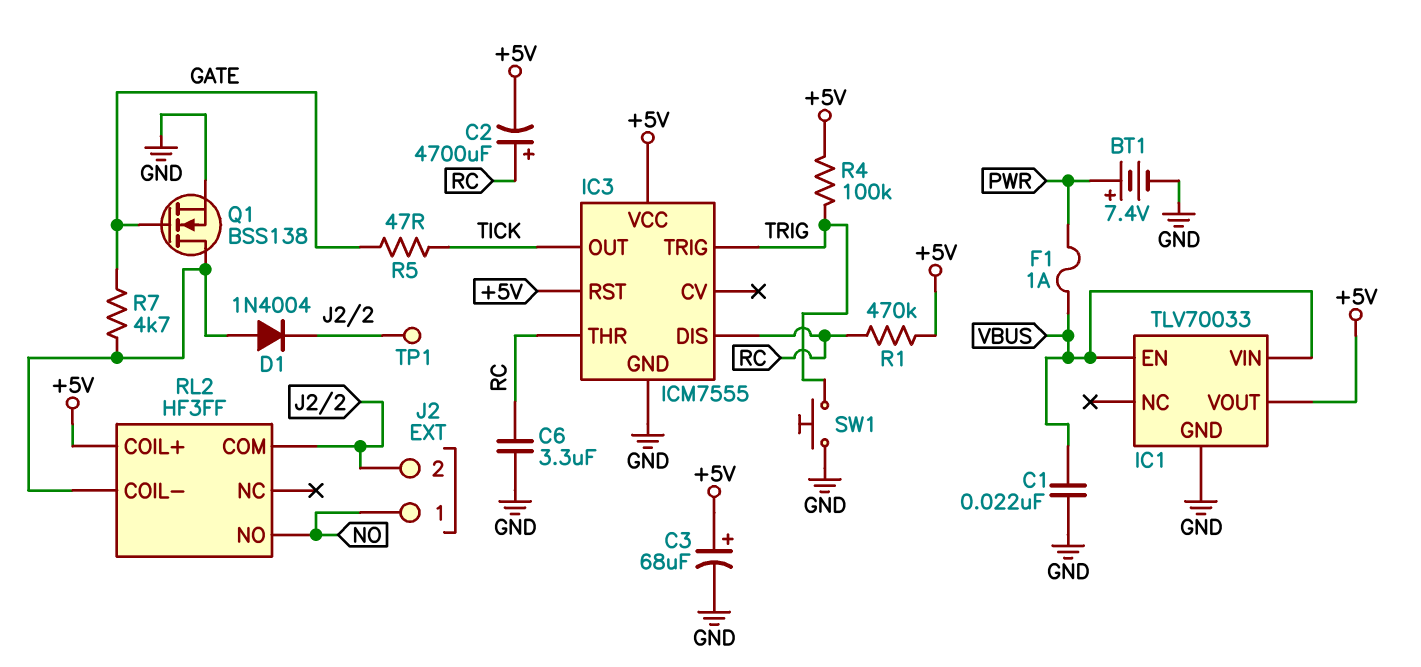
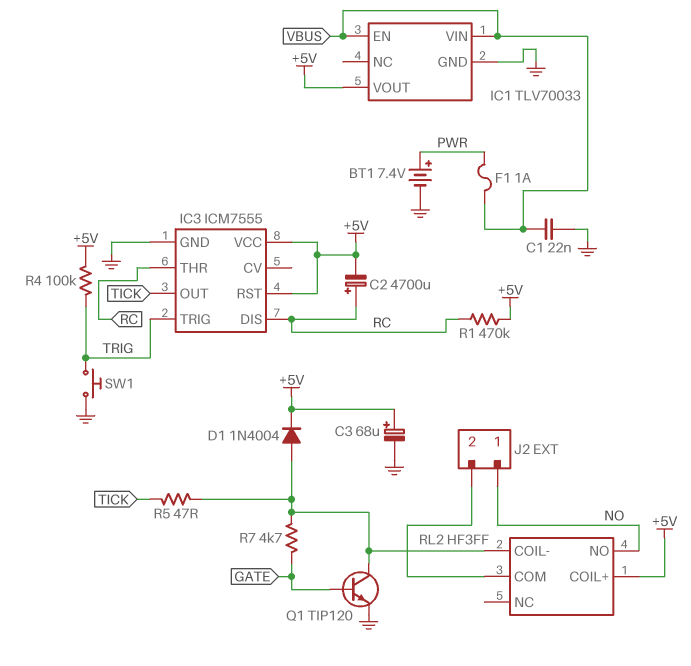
C6: 3.3uF (GND, RC) -> none
D1: diode 1N4004 (A RL2/COIL-, K J2/2) -> diode 1N4004 (A RL2/COIL-, K +5V)
Q1: NMOS BSS138 (G GATE, D RL2/COIL-, S GND) -> NPN TIP120 (B GATE, C RL2/COIL-, E GND)
R5: 47 (GATE, TICK) -> 47 (RL2/COIL-, TICK)
TP1: test point (J2/2) -> none

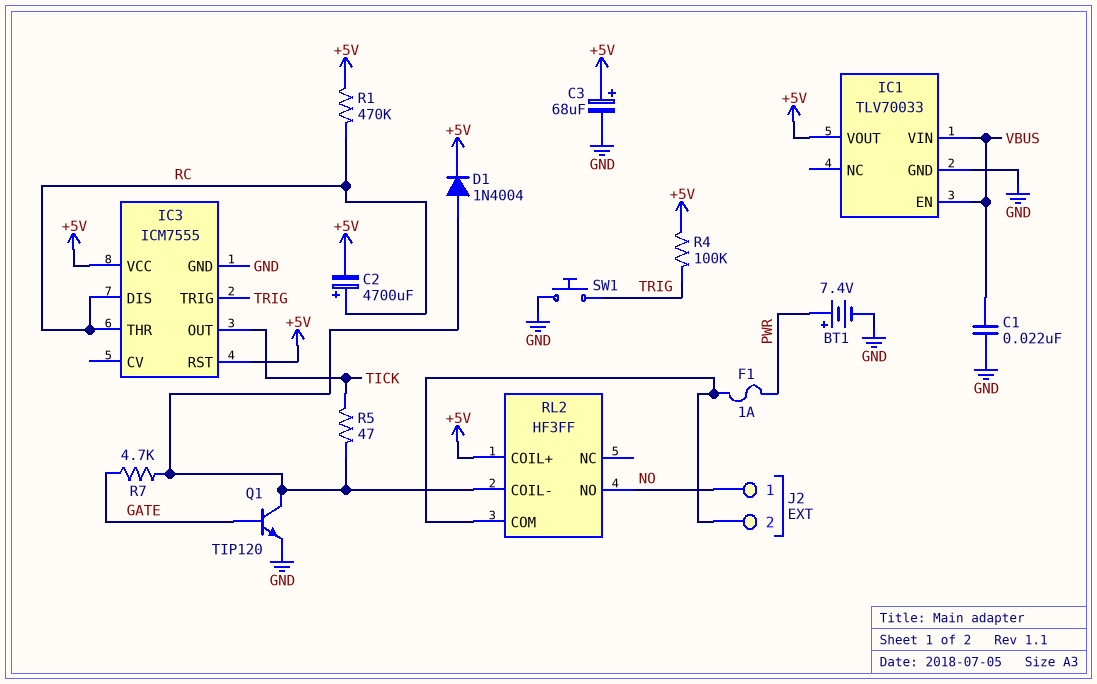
F1: 1A (PWR, VBUS) -> 1A (J2/2, PWR)

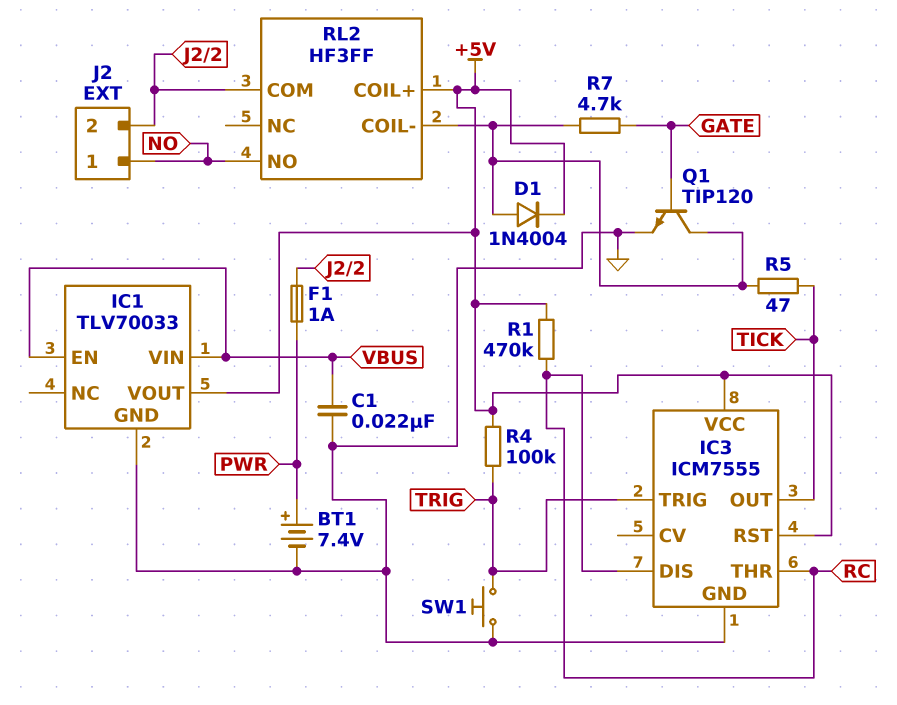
C2: 4700uF (plus RC, minus +5V) -> none
C3: 68uF (plus +5V, minus GND) -> none

